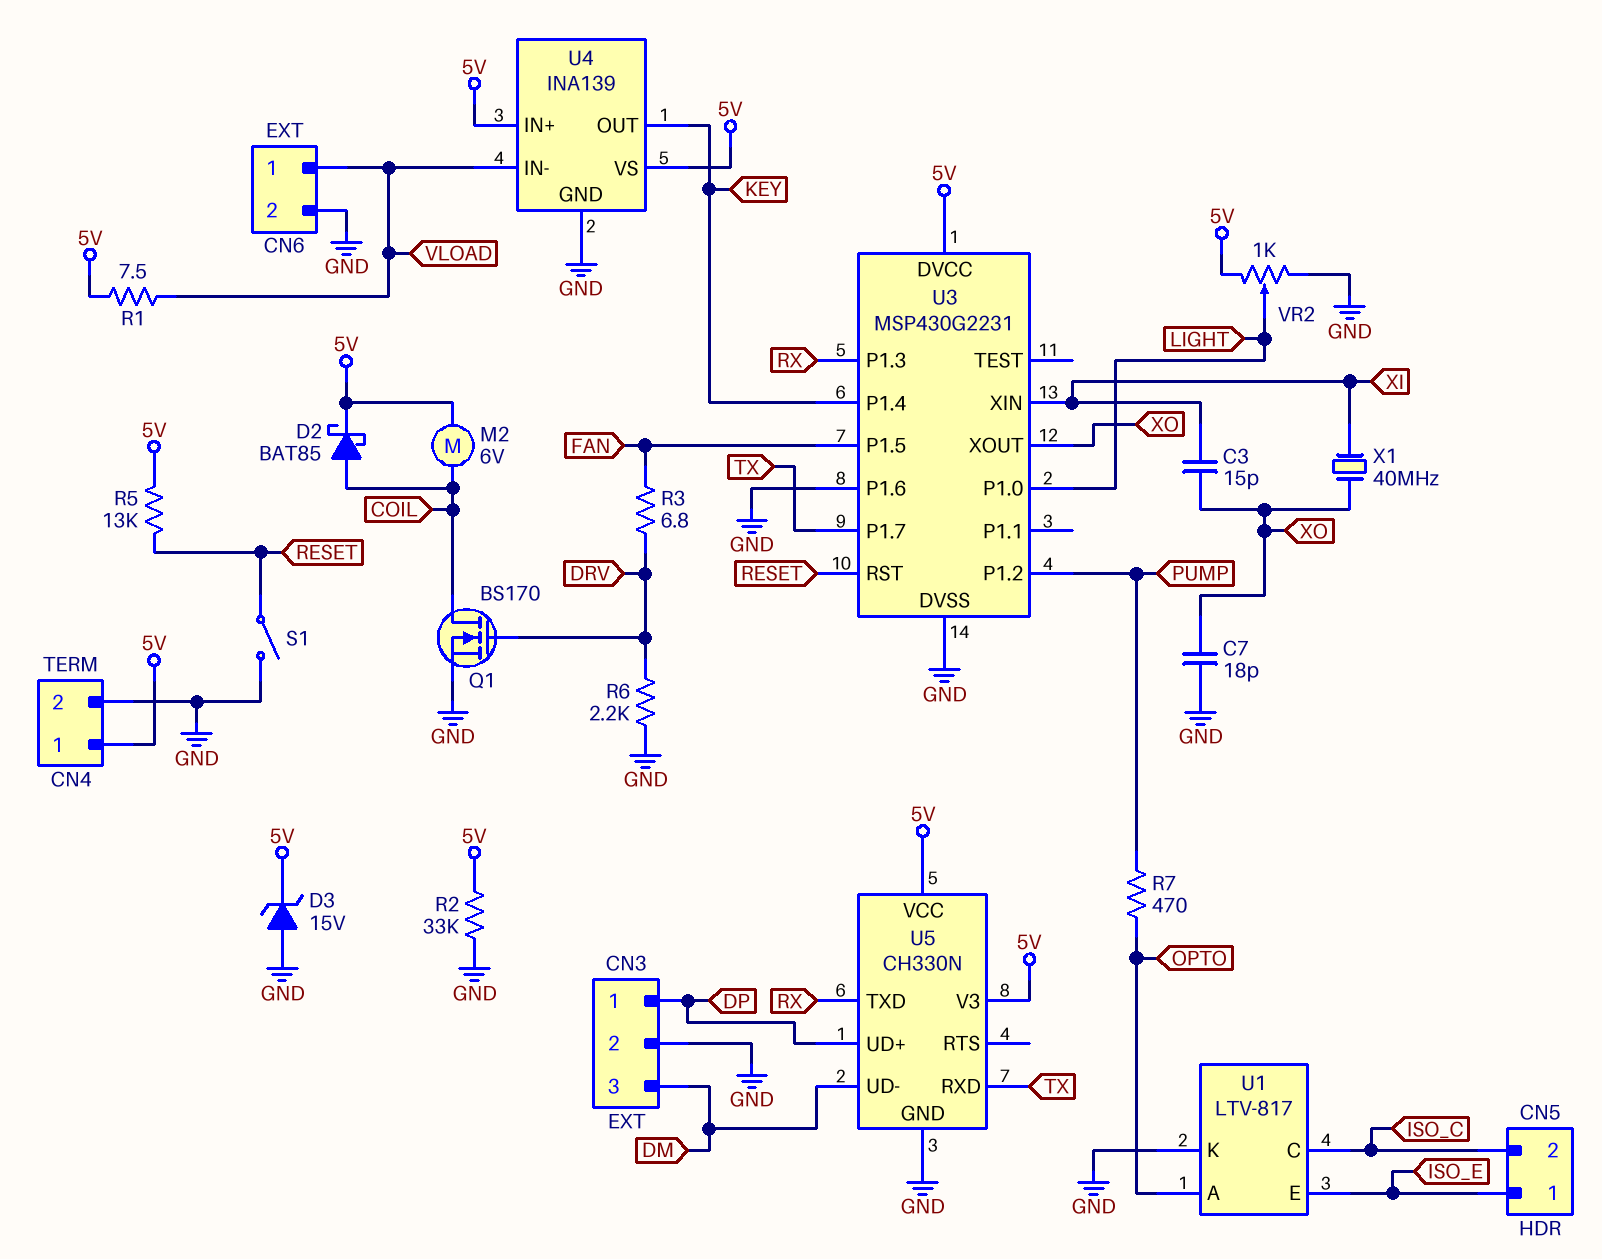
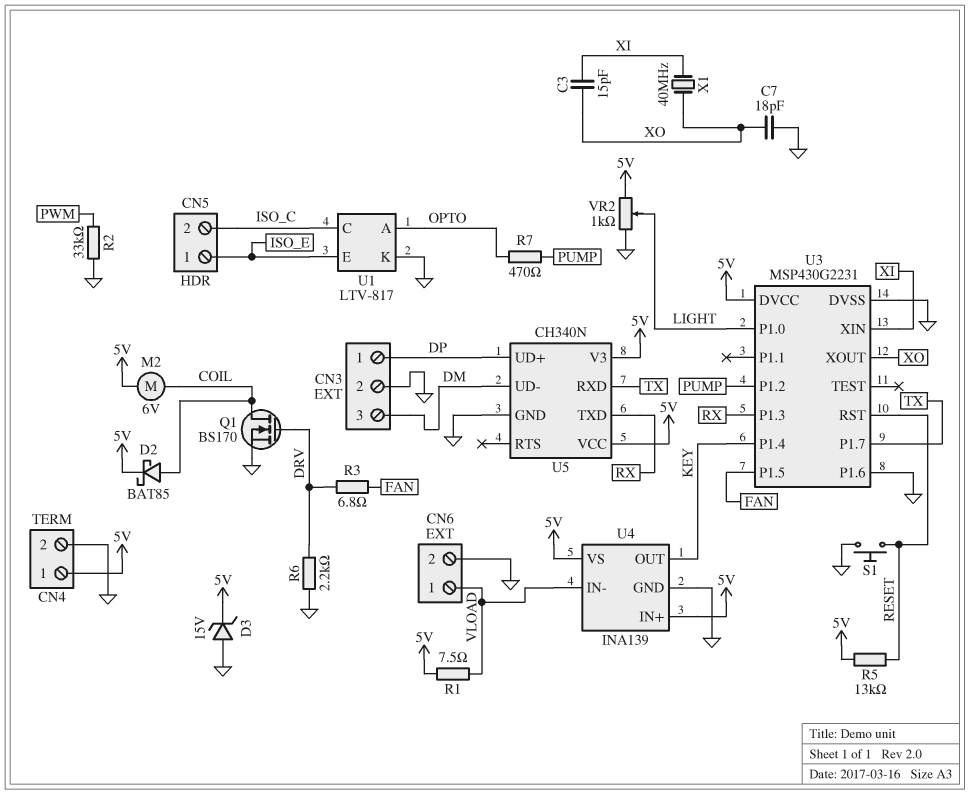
R2: 33k (5V, GND) -> 33k (GND, PWM)
S1: switch (GND, RESET) -> button (GND, RESET)
U5: CH330N -> CH340N

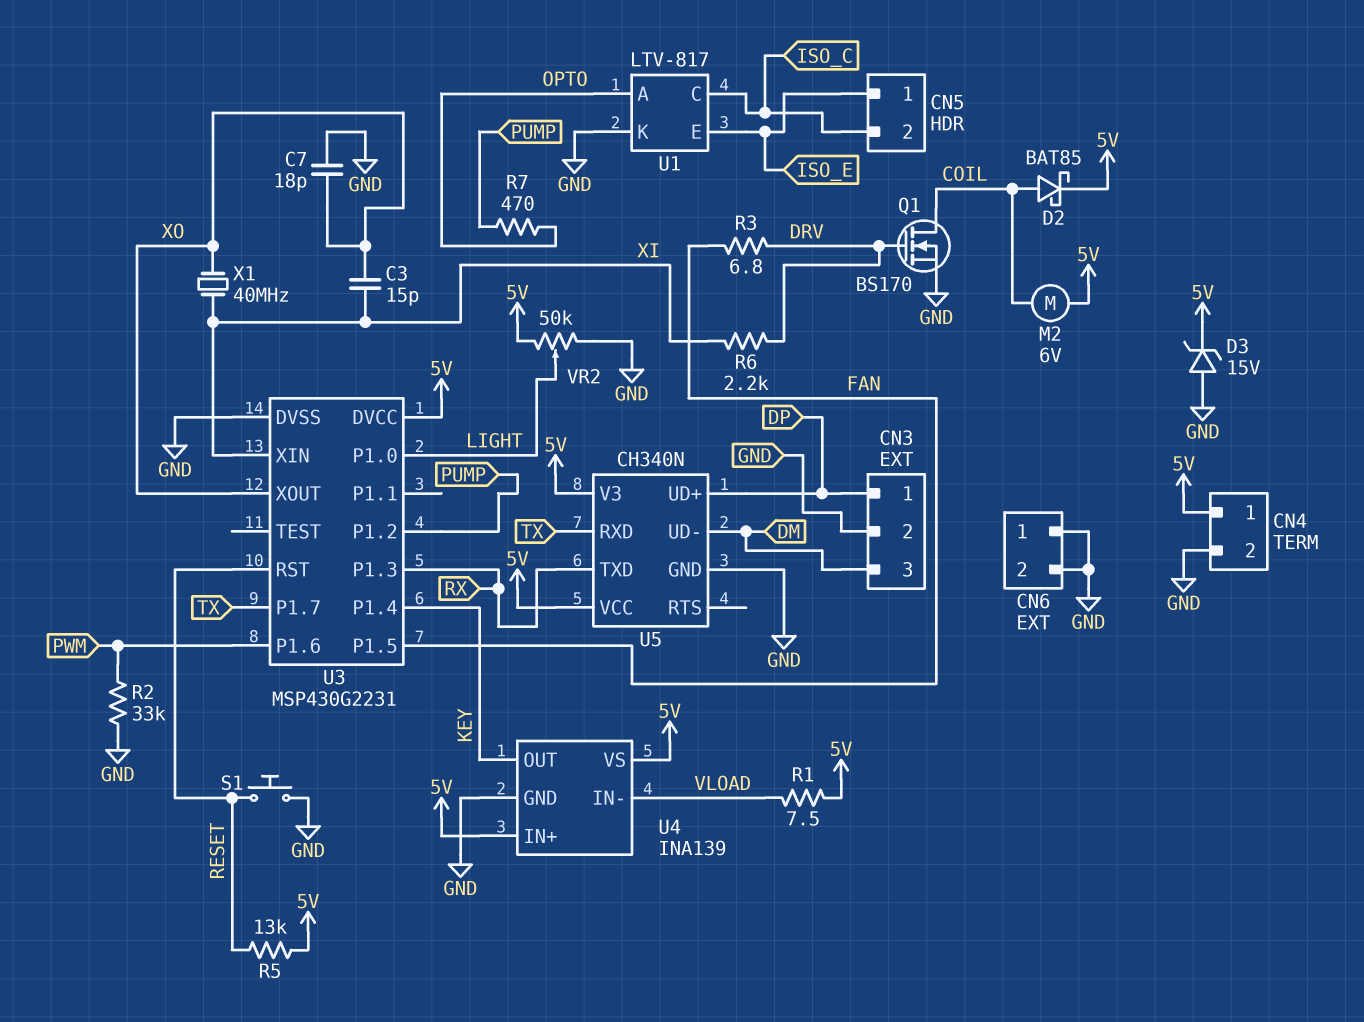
CN6 pin 1: VLOAD -> GND
R6: 2.2k (DRV, GND) -> 2.2k (DRV, XI)
U3 pin P1.6: GND -> PWM
VR2: 1k (5V, GND, wiper LIGHT) -> 50k (5V, GND, wiper LIGHT)

